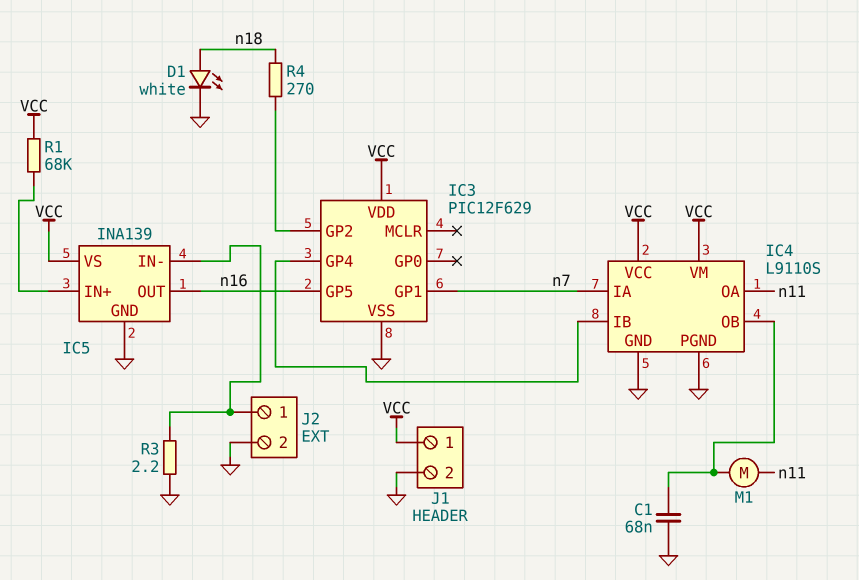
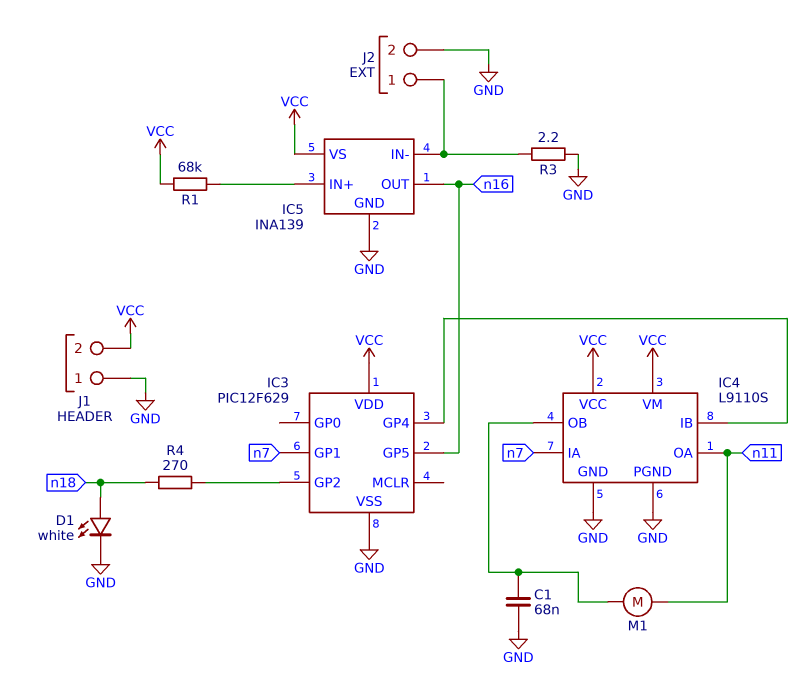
J1 pin 1: VCC -> GND
J1 pin 2: GND -> VCC

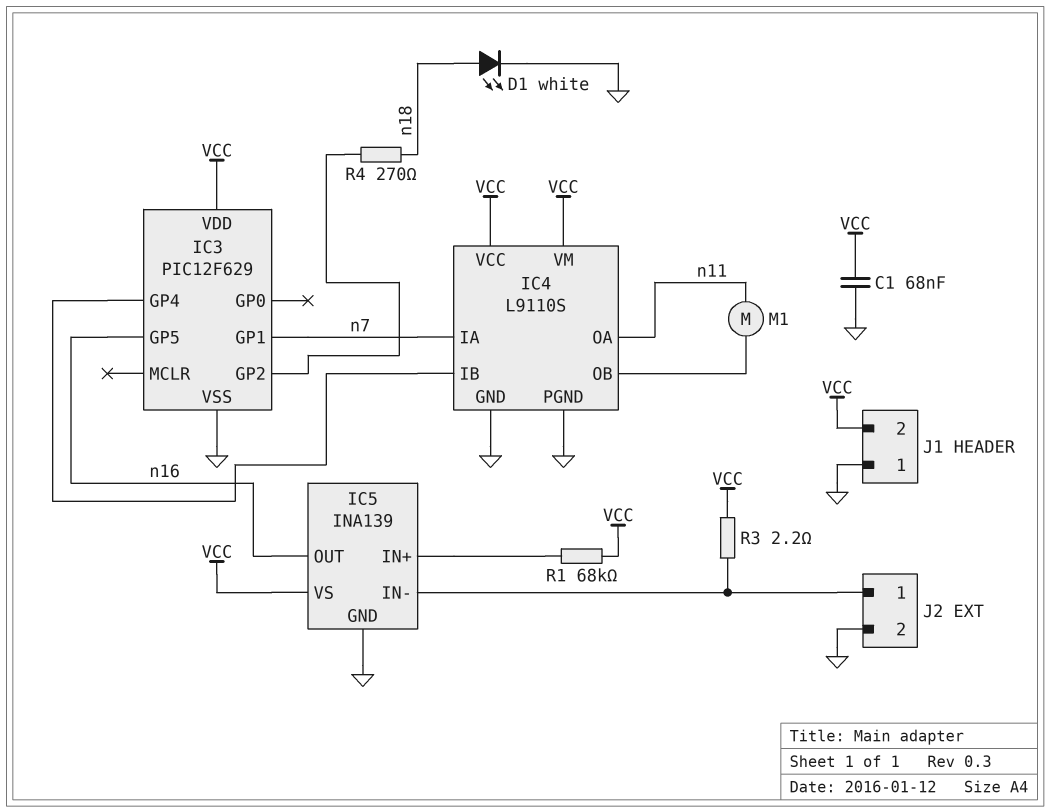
C1: 68nF (GND, IC4/OB) -> 68nF (GND, VCC)
R3: 2.2 (GND, IC5/IN-) -> 2.2 (IC5/IN-, VCC)

